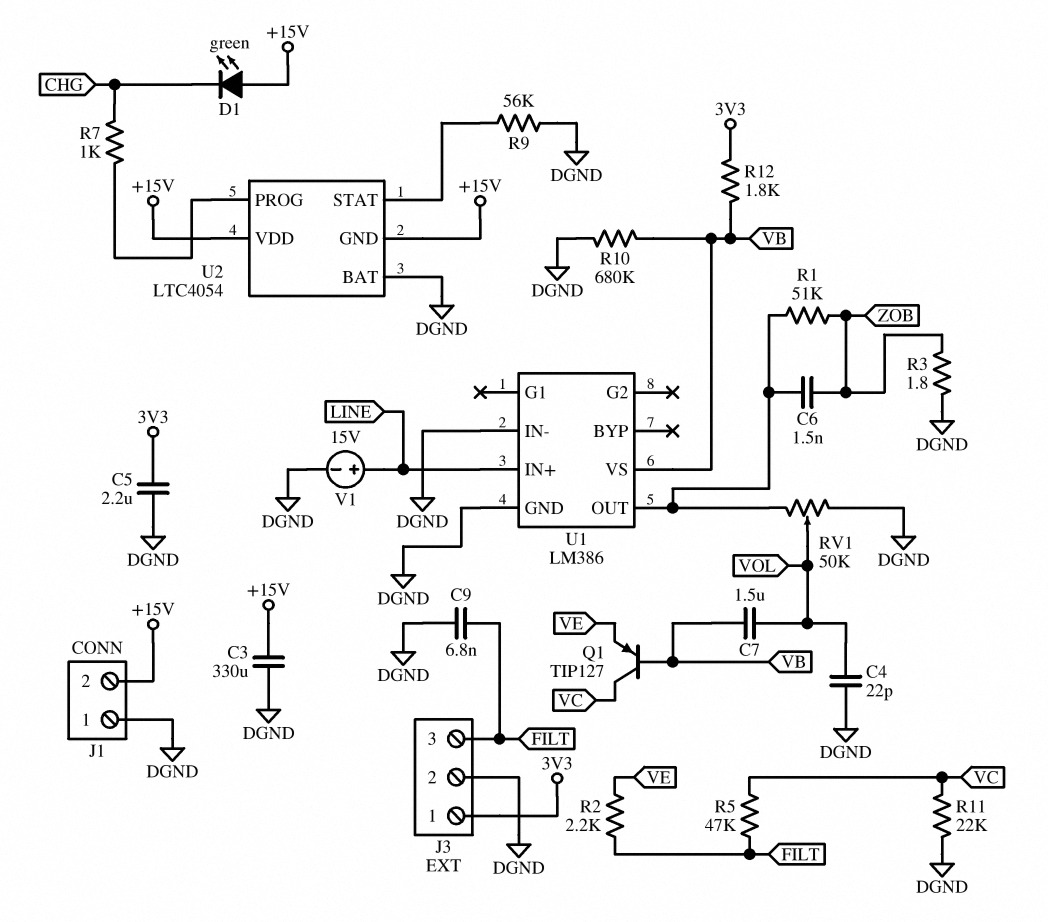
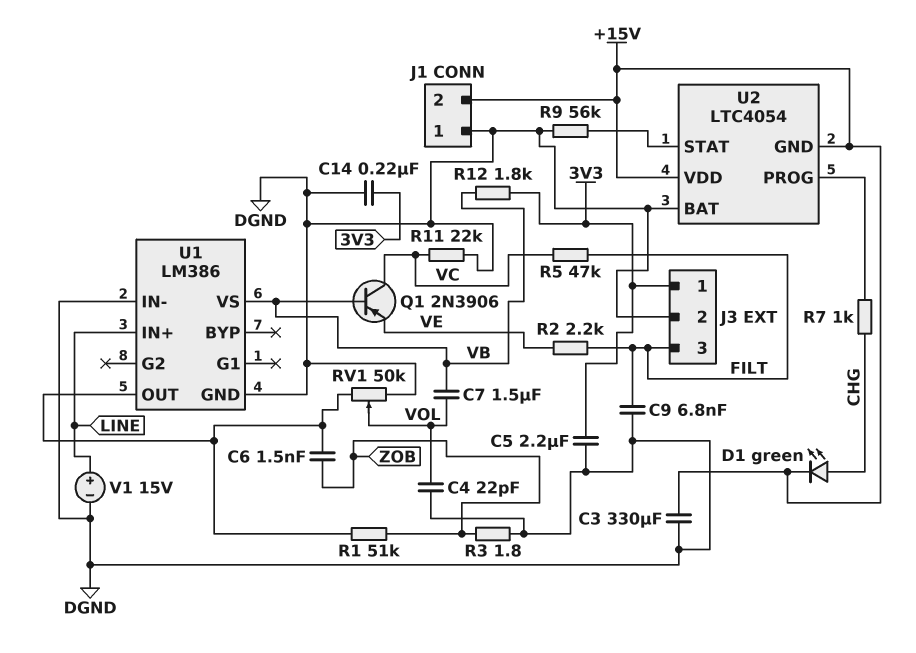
C14: none -> 220nF (3V3, DGND)
D1: LED green (A +15V, K CHG) -> LED green (A CHG, K +15V)
Q1: PNP TIP127 (B VB, C VC, E VE) -> PNP 2N3906 (B VB, C VC, E VE)
R10: 680k (DGND, VB) -> none

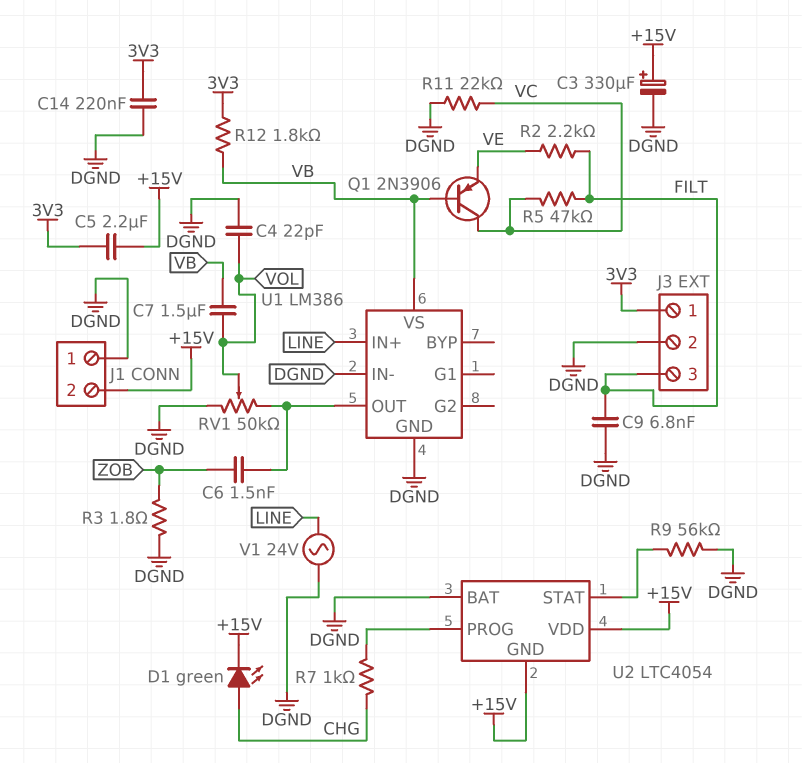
C3: 330uF (+15V, DGND) -> 330uF (plus +15V, minus DGND)
C5: 2.2uF (3V3, DGND) -> 2.2uF (+15V, 3V3)
R1: 51k (U1/OUT, ZOB) -> none
V1: 15V (plus LINE, minus DGND) -> AC 24V (DGND, LINE)

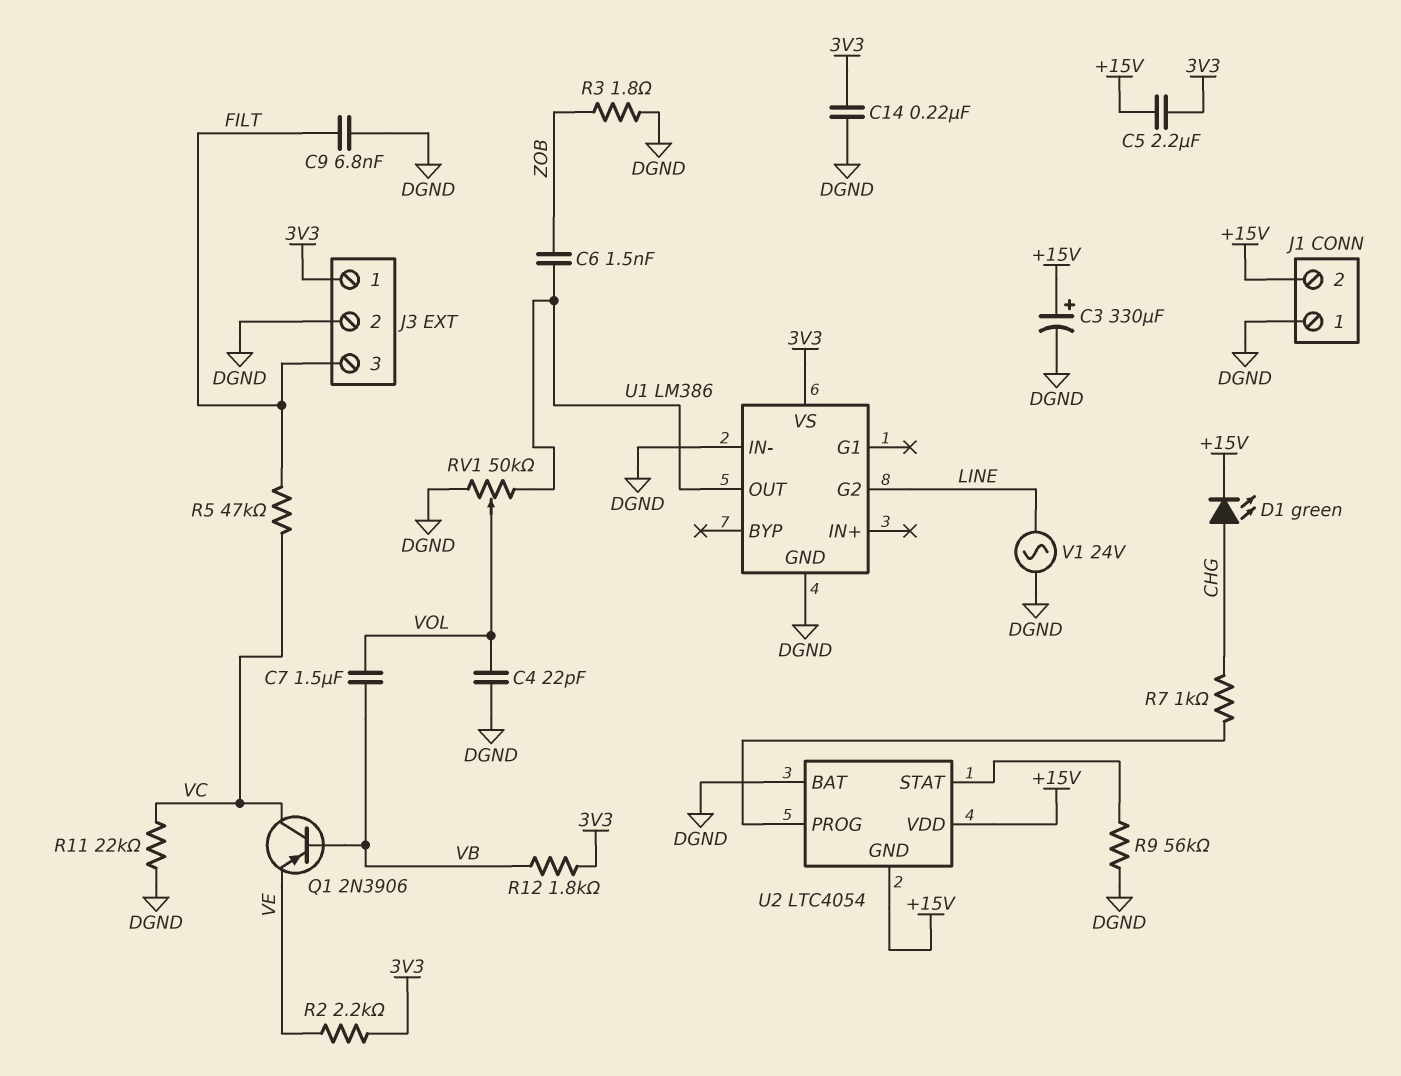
R2: 2.2k (FILT, VE) -> 2.2k (3V3, VE)
U1 pin G2: none -> LINE
U1 pin IN+: LINE -> none
U1 pin VS: VB -> 3V3

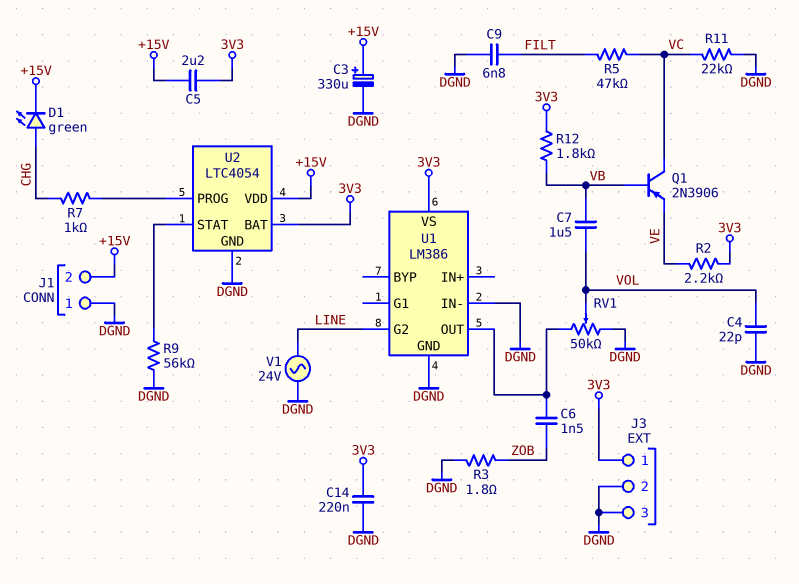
J3 pin 3: FILT -> DGND
U2 pin BAT: DGND -> 3V3
U2 pin GND: +15V -> DGND

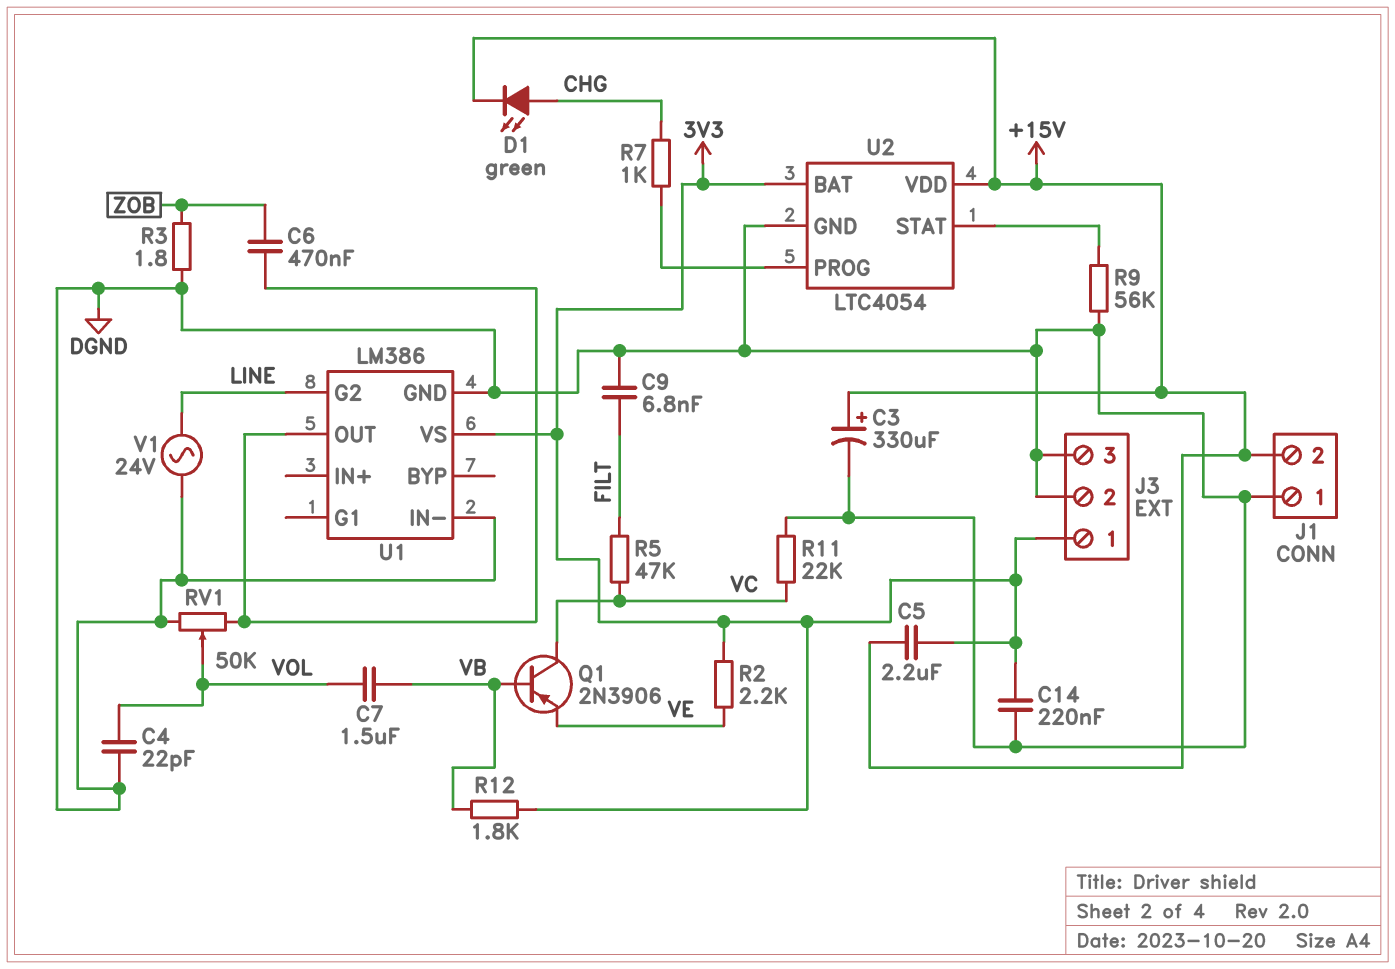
C6: 1.5nF (U1/OUT, ZOB) -> 470nF (U1/OUT, ZOB)

